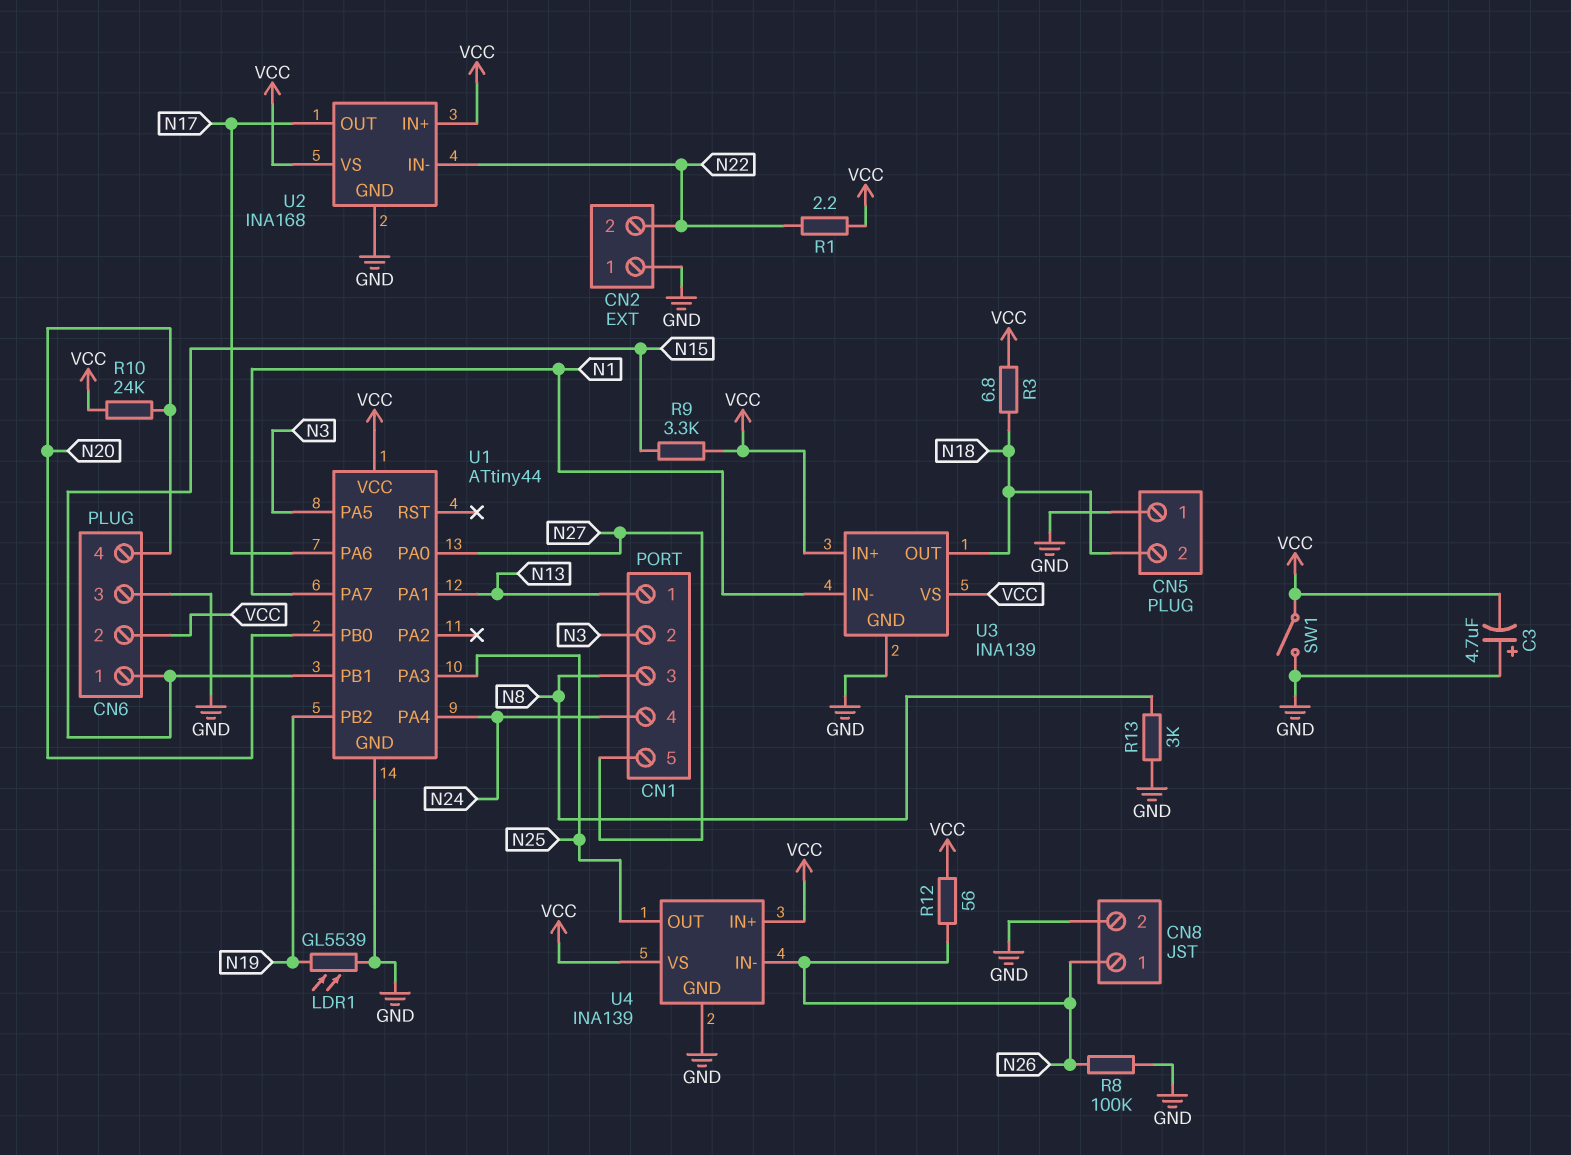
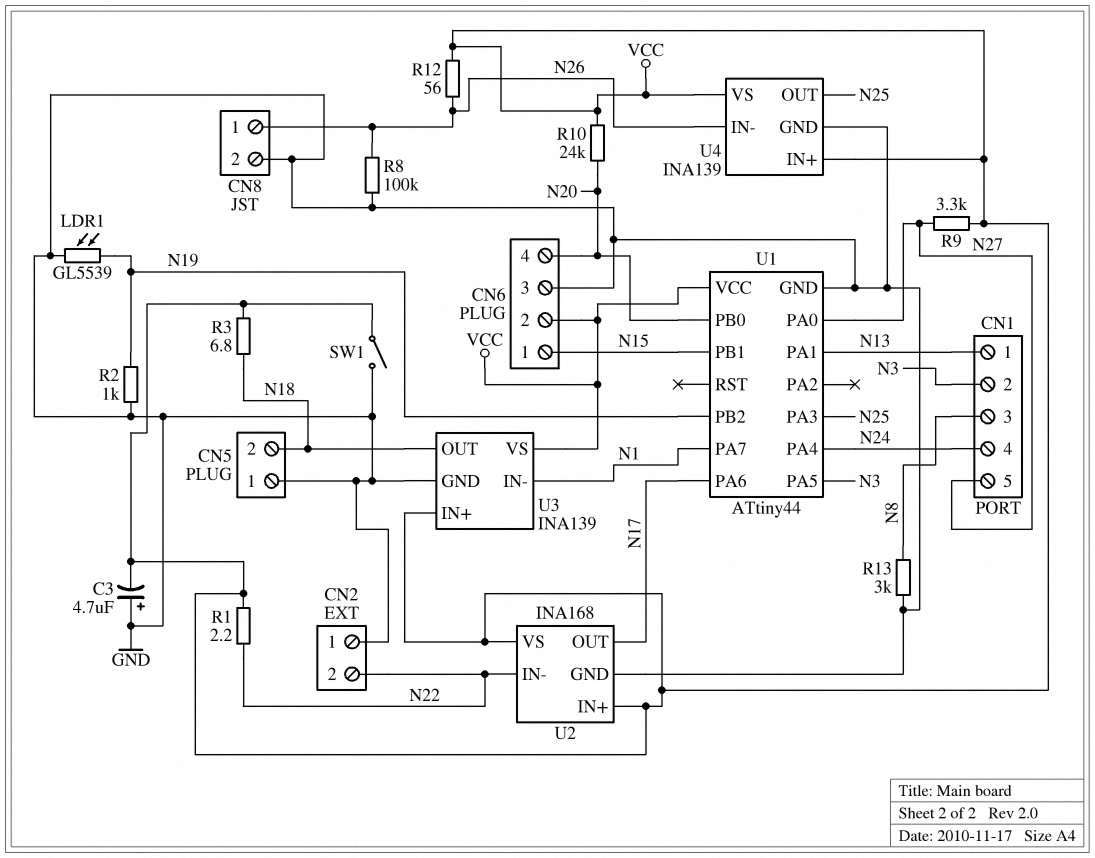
R2: none -> 1k (GND, N19)
R9: 3.3k (N15, VCC) -> 3.3k (N27, VCC)

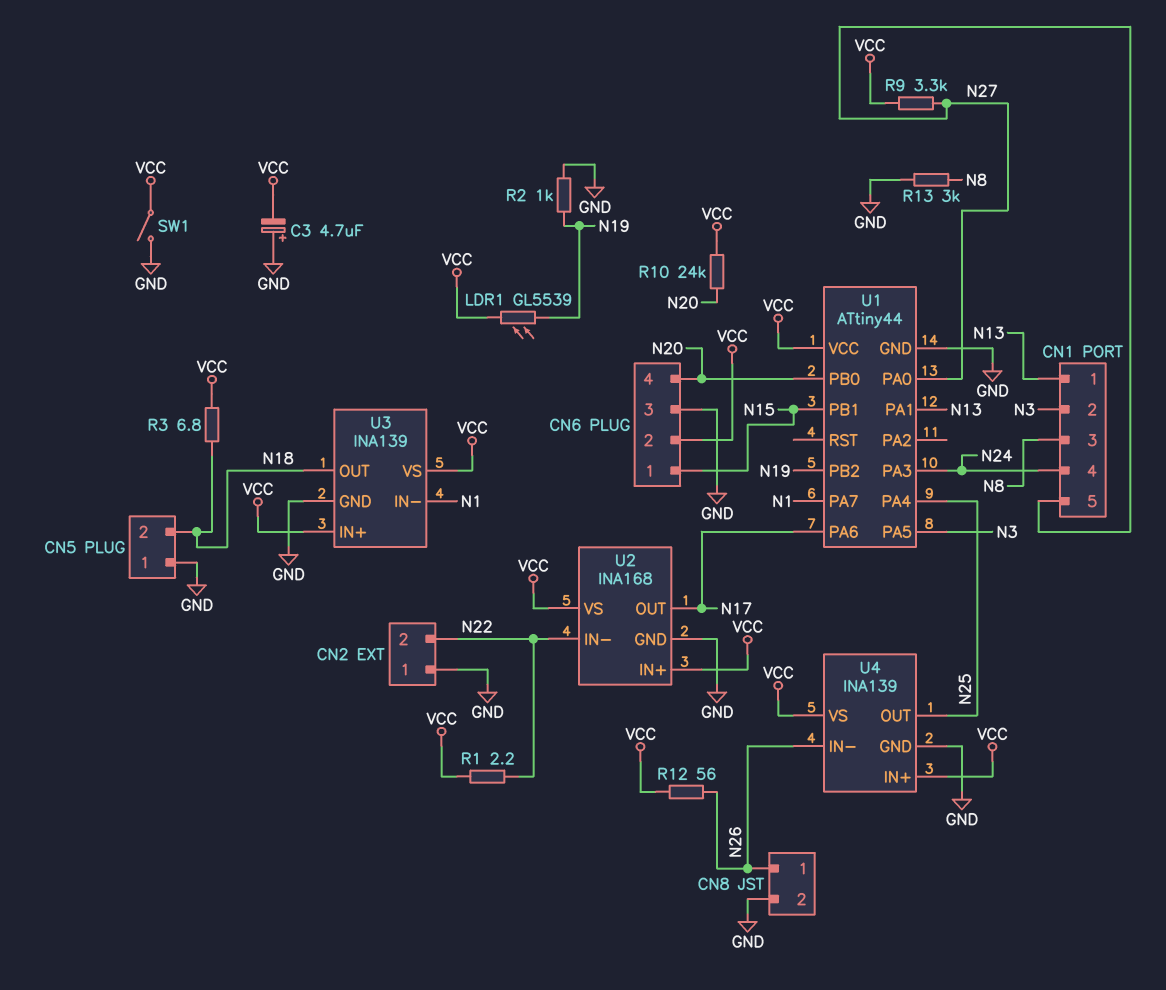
LDR1: GL5539 (GND, N19) -> GL5539 (N19, VCC)
R8: 100k (GND, N26) -> none
U1 pin PA3: N25 -> N24
U1 pin PA4: N24 -> N25

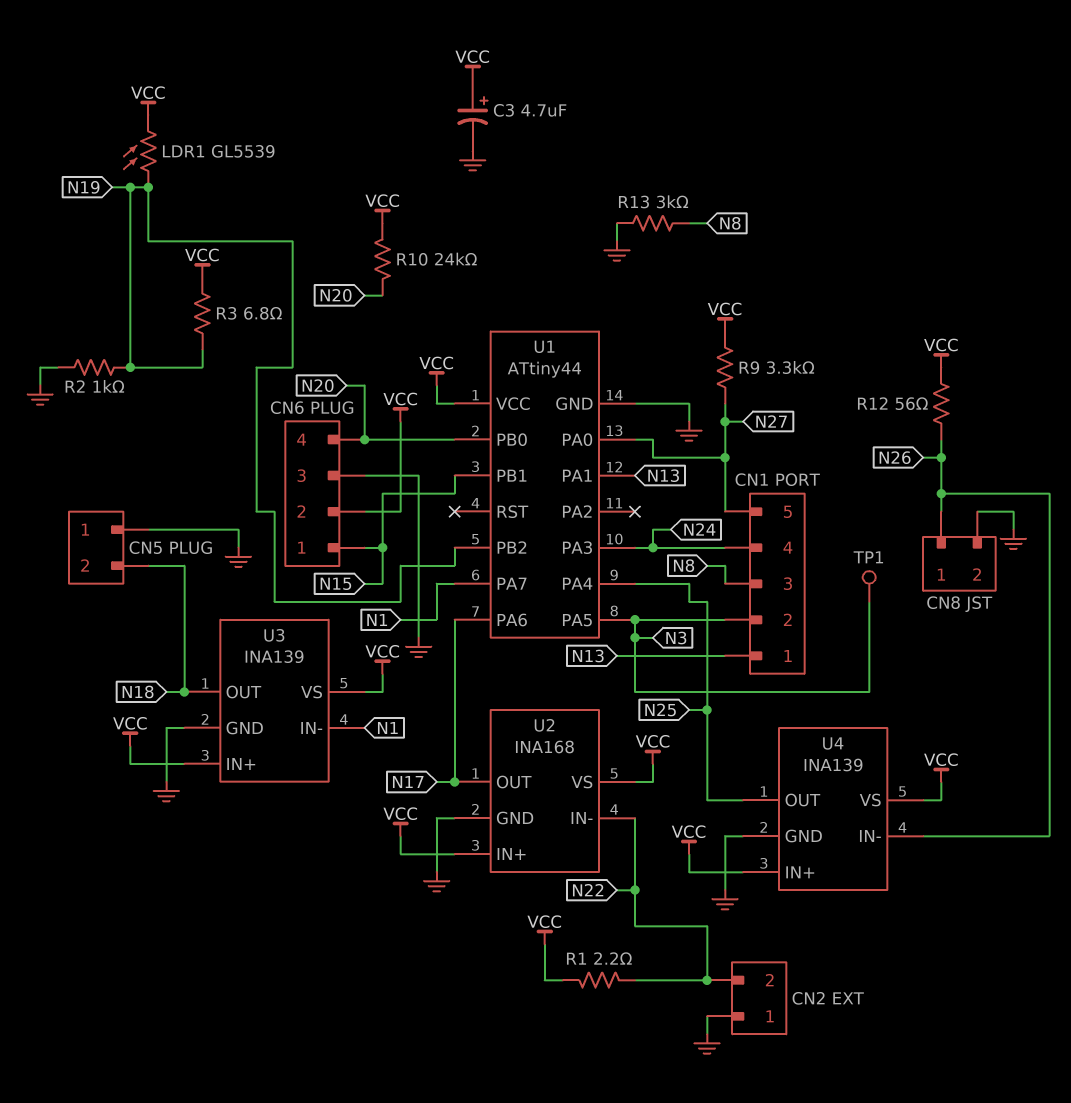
C3: 4.7uF (plus GND, minus VCC) -> 4.7uF (plus VCC, minus GND)
R3: 6.8 (N18, VCC) -> 6.8 (N19, VCC)
SW1: switch (GND, VCC) -> none
TP1: none -> test point (N3)

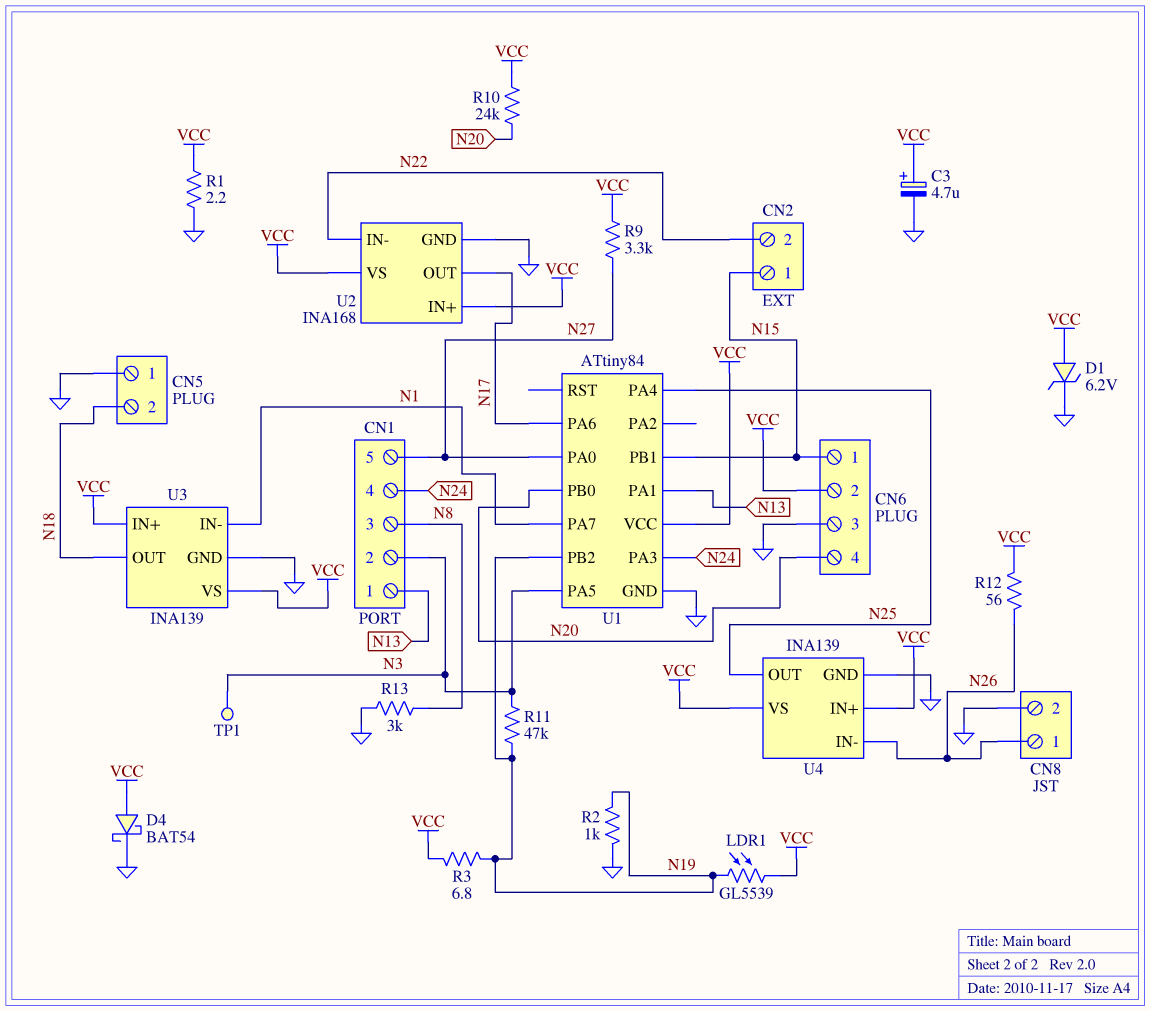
CN2 pin 1: GND -> N15
D1: none -> zener 6.2V (A VCC, K GND)
D4: none -> schottky BAT54 (A VCC, K GND)
R1: 2.2 (N22, VCC) -> 2.2 (GND, VCC)
R11: none -> 47k (N3, N19)
U1: ATtiny44 -> ATtiny84

